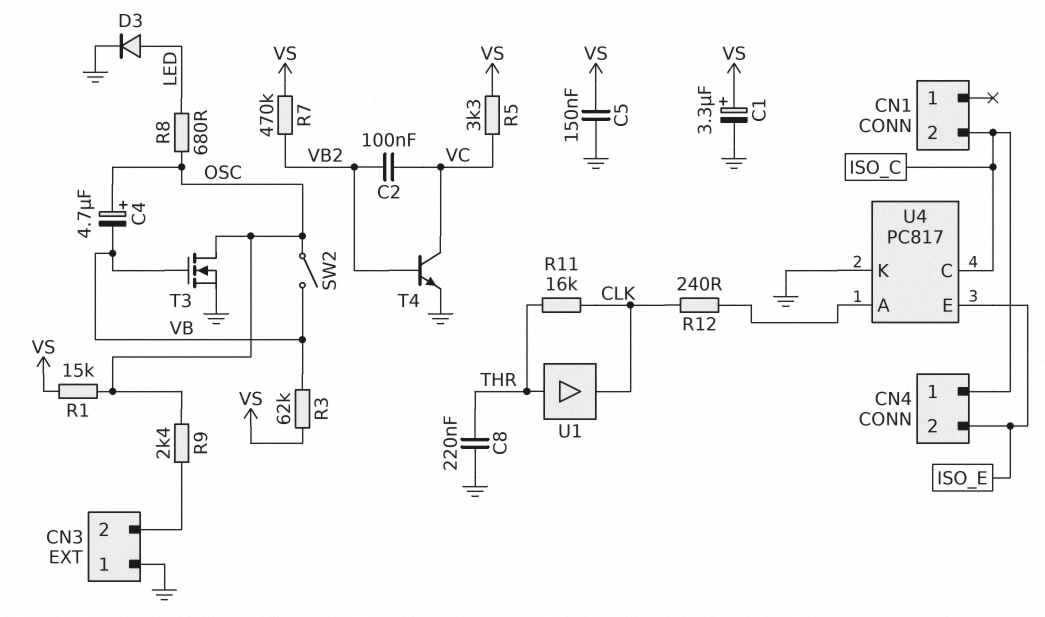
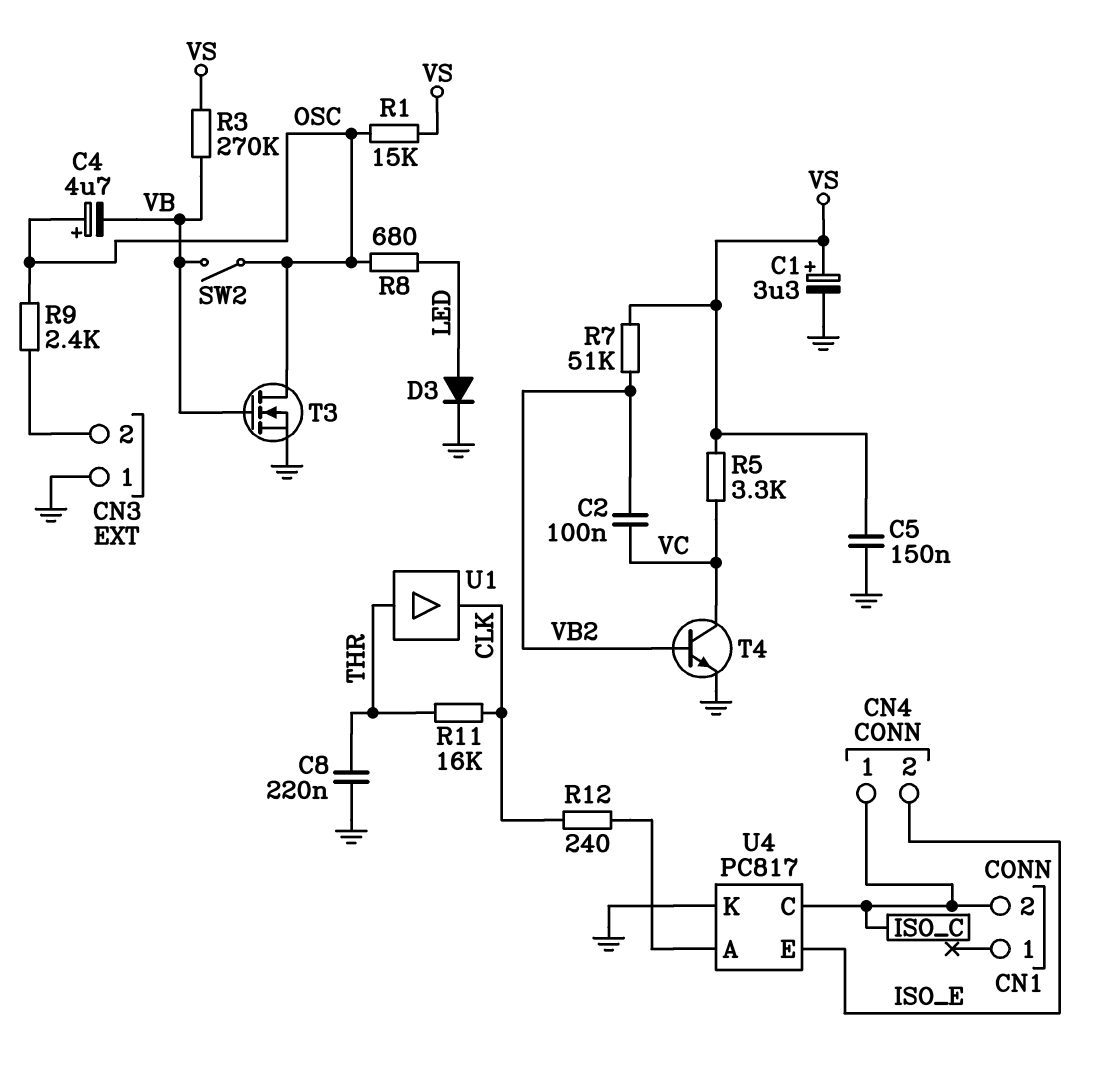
R3: 62k (VB, VS) -> 270k (VB, VS)
R7: 470k (VB2, VS) -> 51k (VB2, VS)

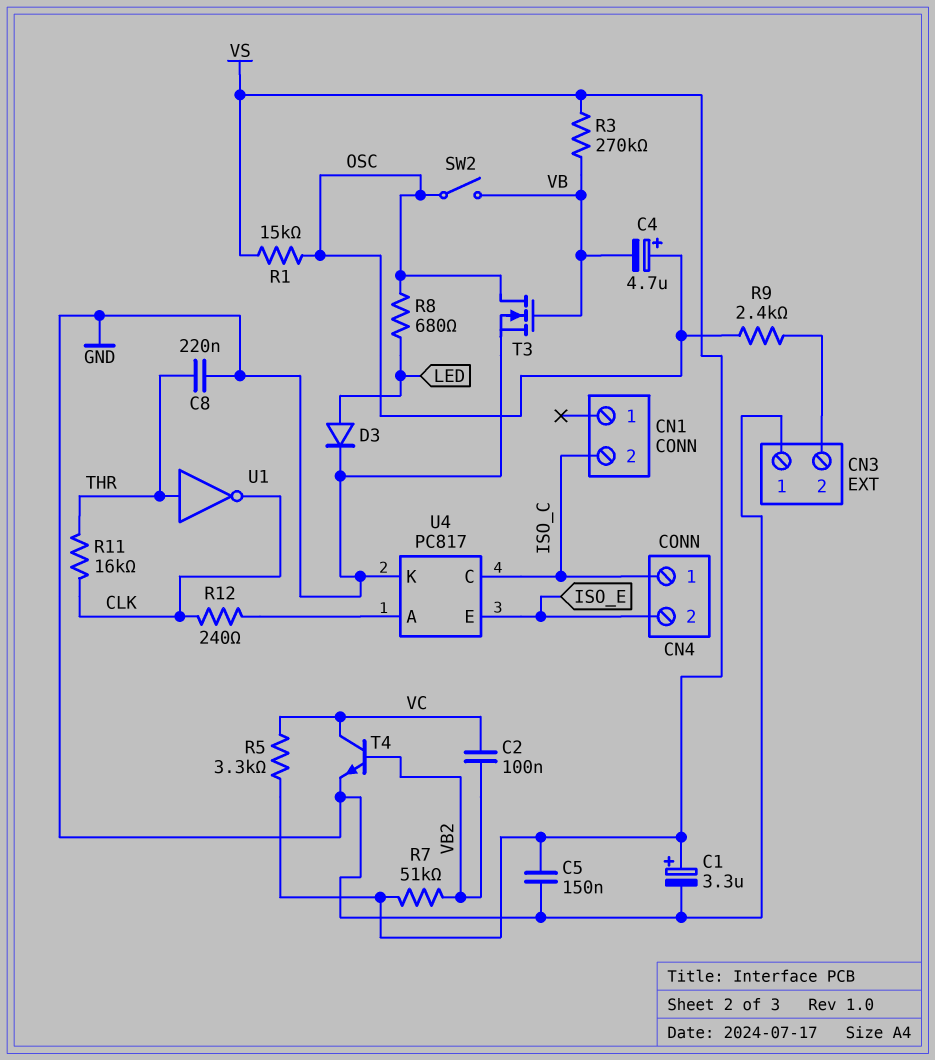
U1: buffer (in THR, out CLK) -> NOT (in THR, out CLK)

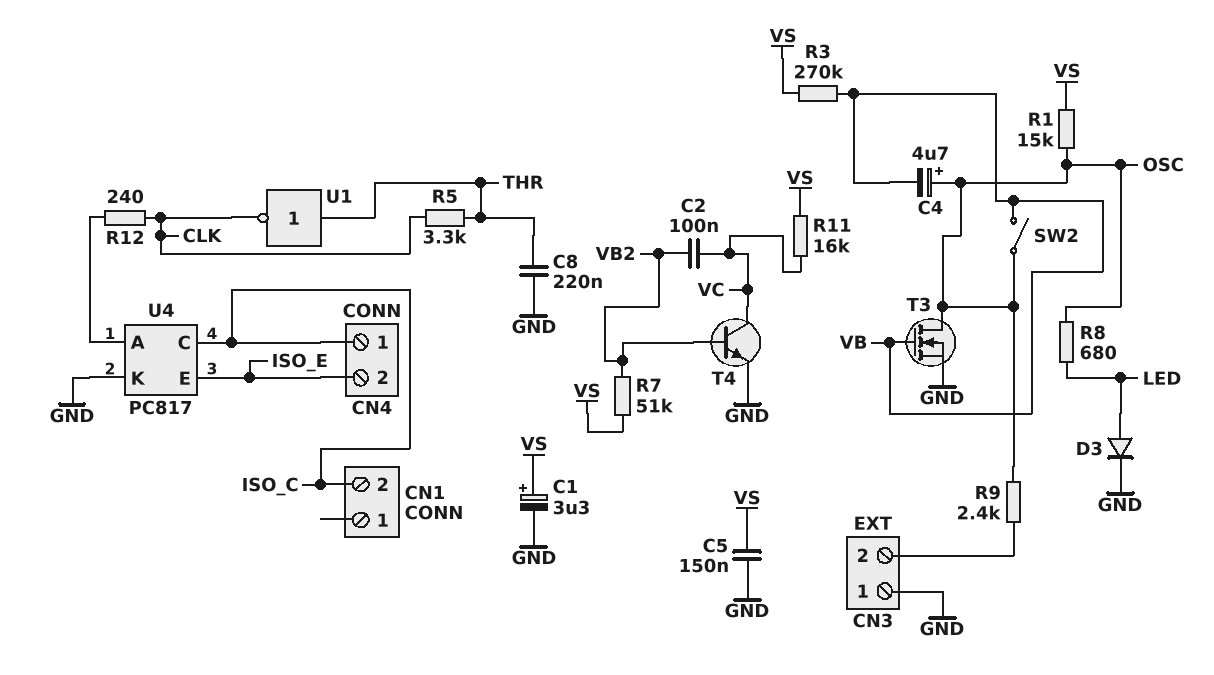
R5: 3.3k (VC, VS) -> 3.3k (CLK, THR)
R11: 16k (CLK, THR) -> 16k (VC, VS)

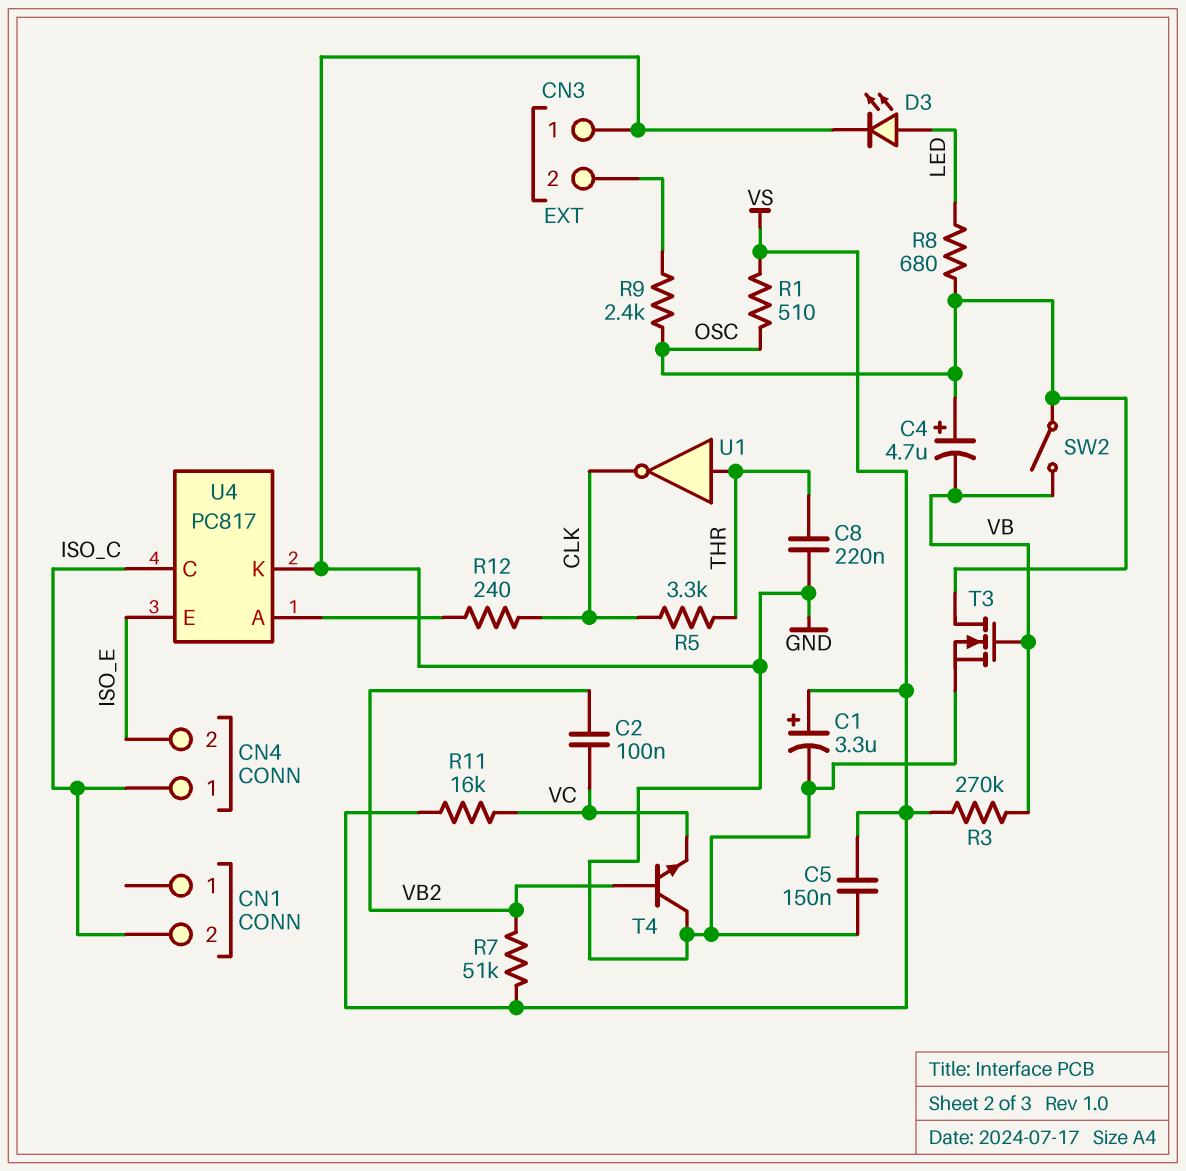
D3: diode (A LED, K GND) -> LED (A LED, K GND)
R1: 15k (OSC, VS) -> 510 (OSC, VS)
T4: NPN (B VB2, C VC, E GND) -> NPN (B VB2, C GND, E VC)

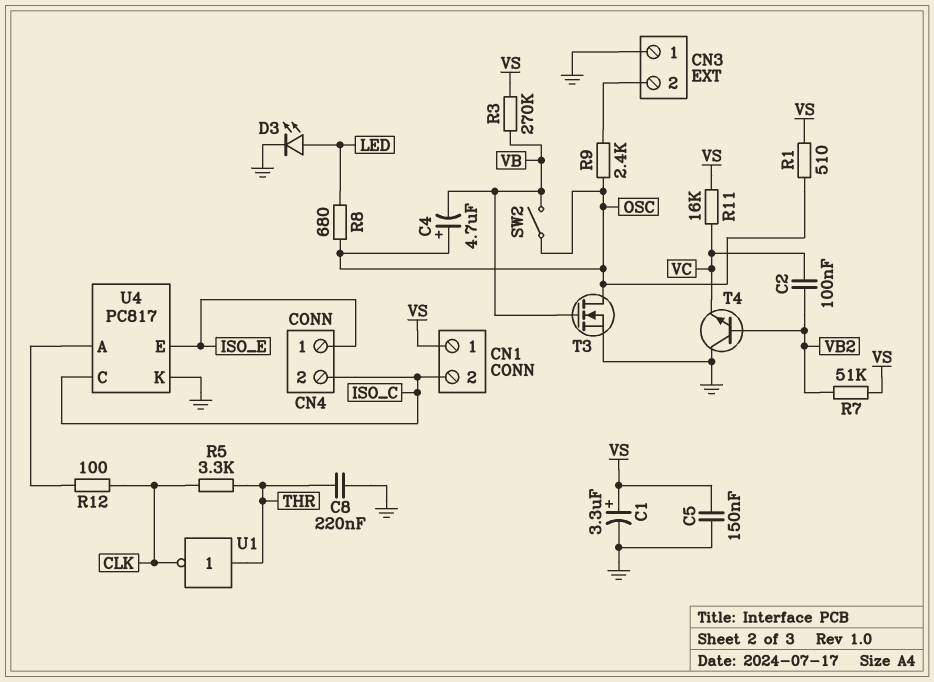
CN1 pin 1: none -> VS
CN4 pin 1: ISO_C -> ISO_E
CN4 pin 2: ISO_E -> ISO_C
R12: 240 (CLK, U4/A) -> 100 (CLK, U4/A)

